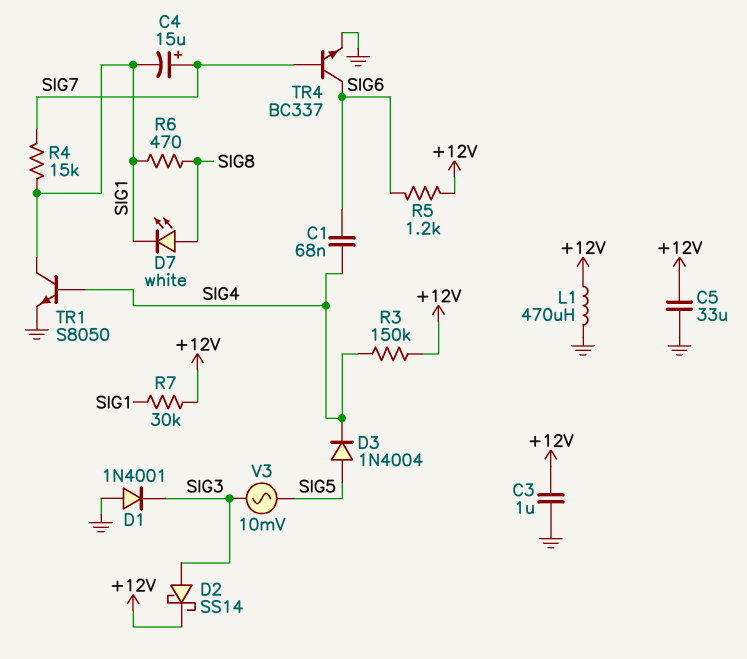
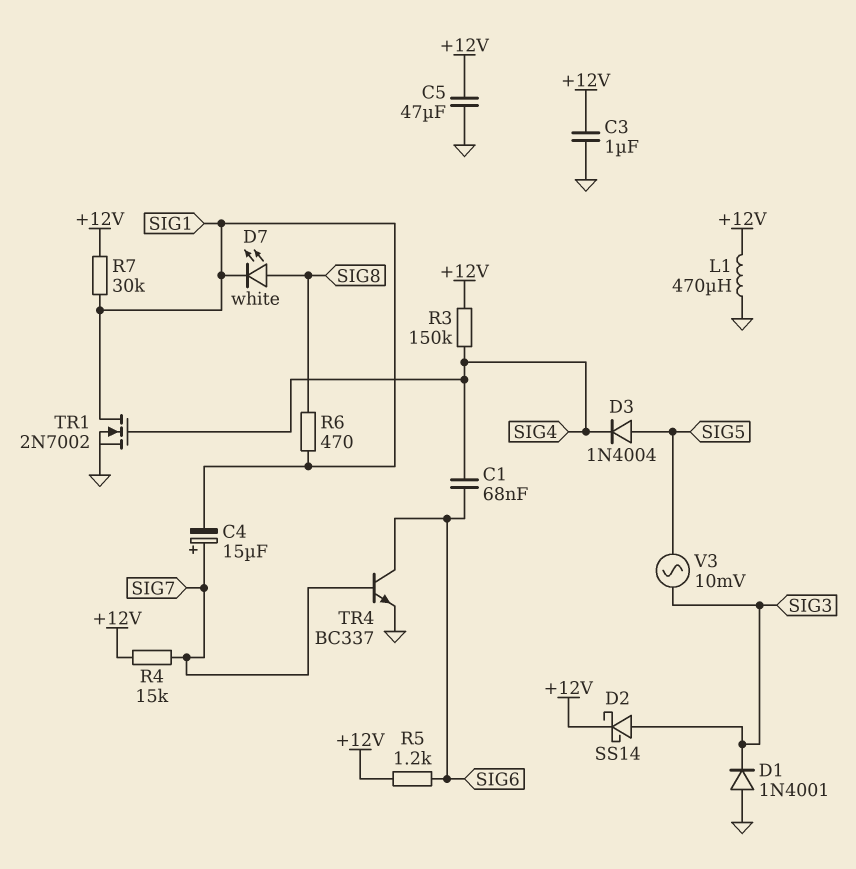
C5: 33uF (+12V, GND) -> 47uF (+12V, GND)
R4: 15k (SIG1, SIG7) -> 15k (+12V, SIG7)
TR1: NPN S8050 (B SIG4, C SIG1, E GND) -> NMOS 2N7002 (G SIG4, D SIG1, S GND)

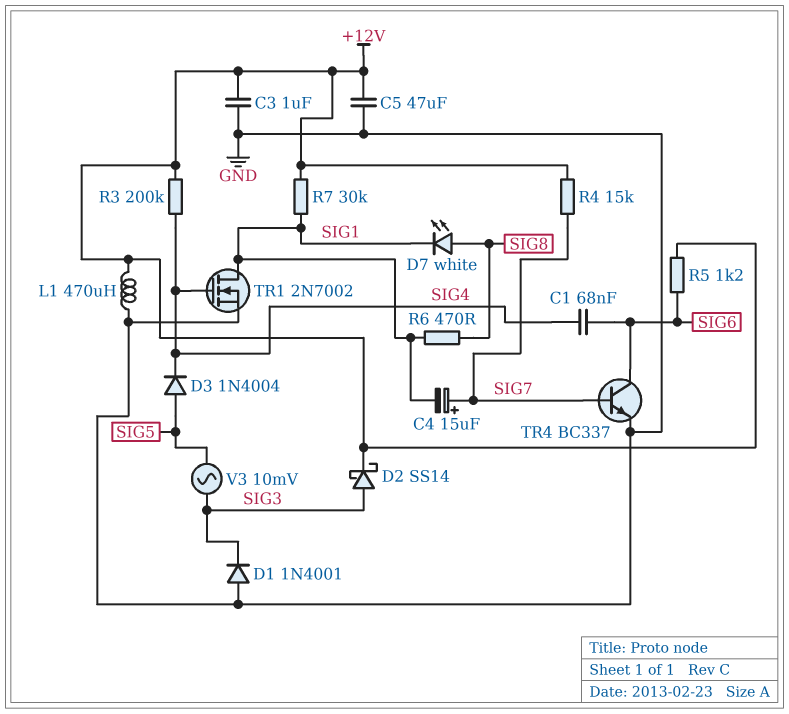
R3: 150k (+12V, SIG4) -> 200k (+12V, SIG4)

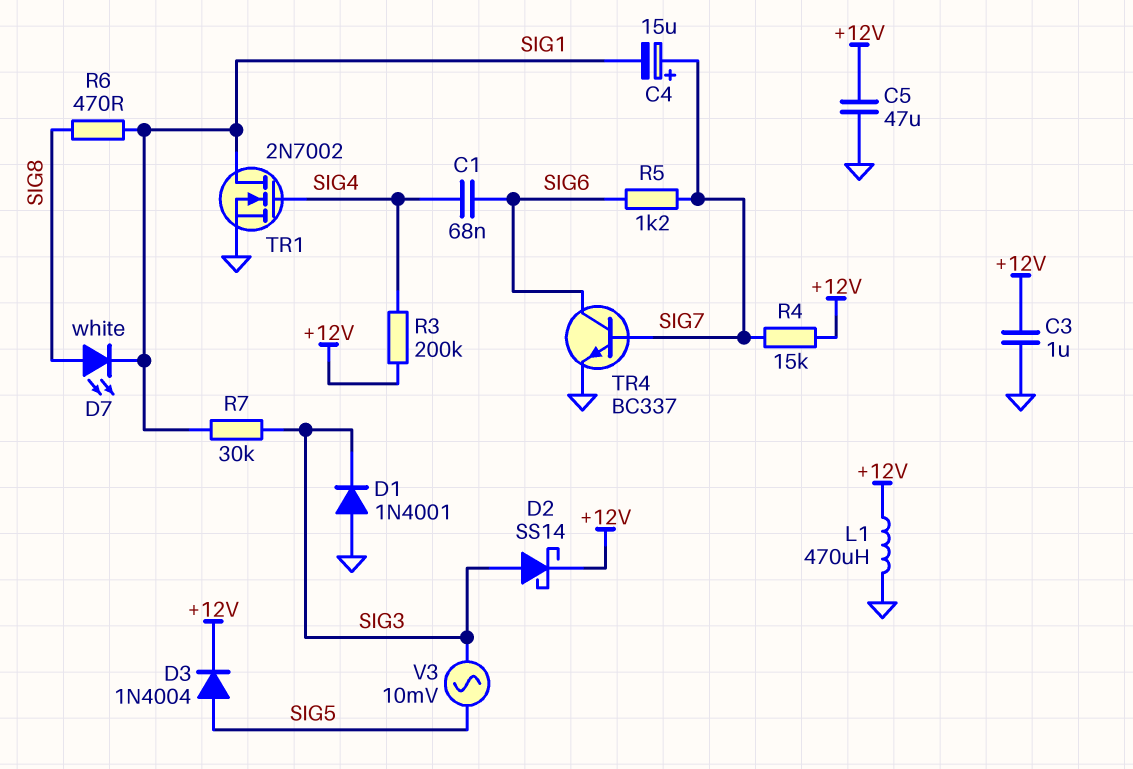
D3: diode 1N4004 (A SIG5, K SIG4) -> diode 1N4004 (A SIG5, K +12V)
R5: 1.2k (+12V, SIG6) -> 1.2k (SIG6, SIG7)
R7: 30k (+12V, SIG1) -> 30k (SIG1, SIG3)

